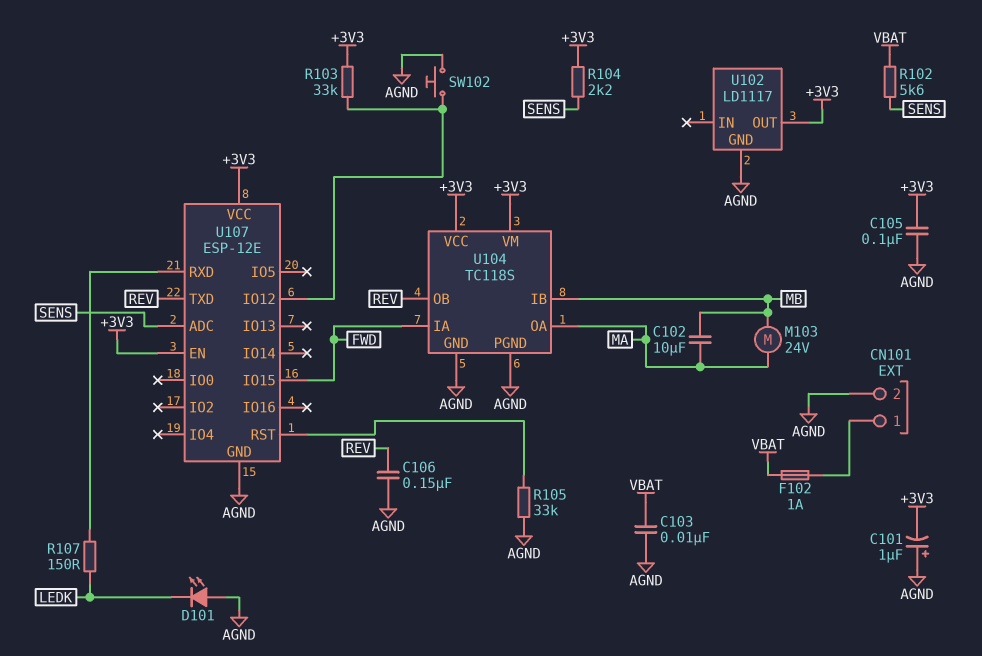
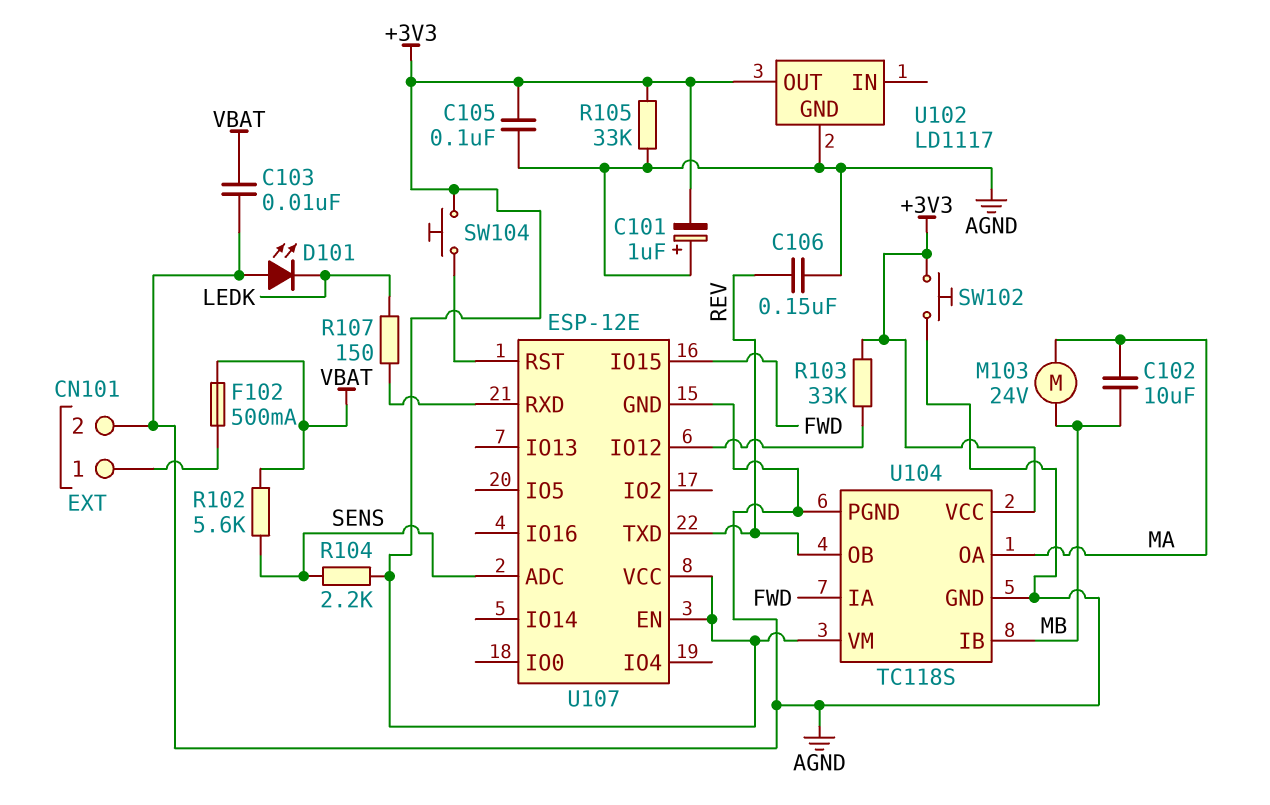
F102: 1A (CN101/1, VBAT) -> 500mA (CN101/1, VBAT)
R105: 33k (AGND, U107/RST) -> 33k (+3V3, AGND)
SW102: button (AGND, U107/IO12) -> button (+3V3, AGND)
SW104: none -> button (+3V3, U107/RST)

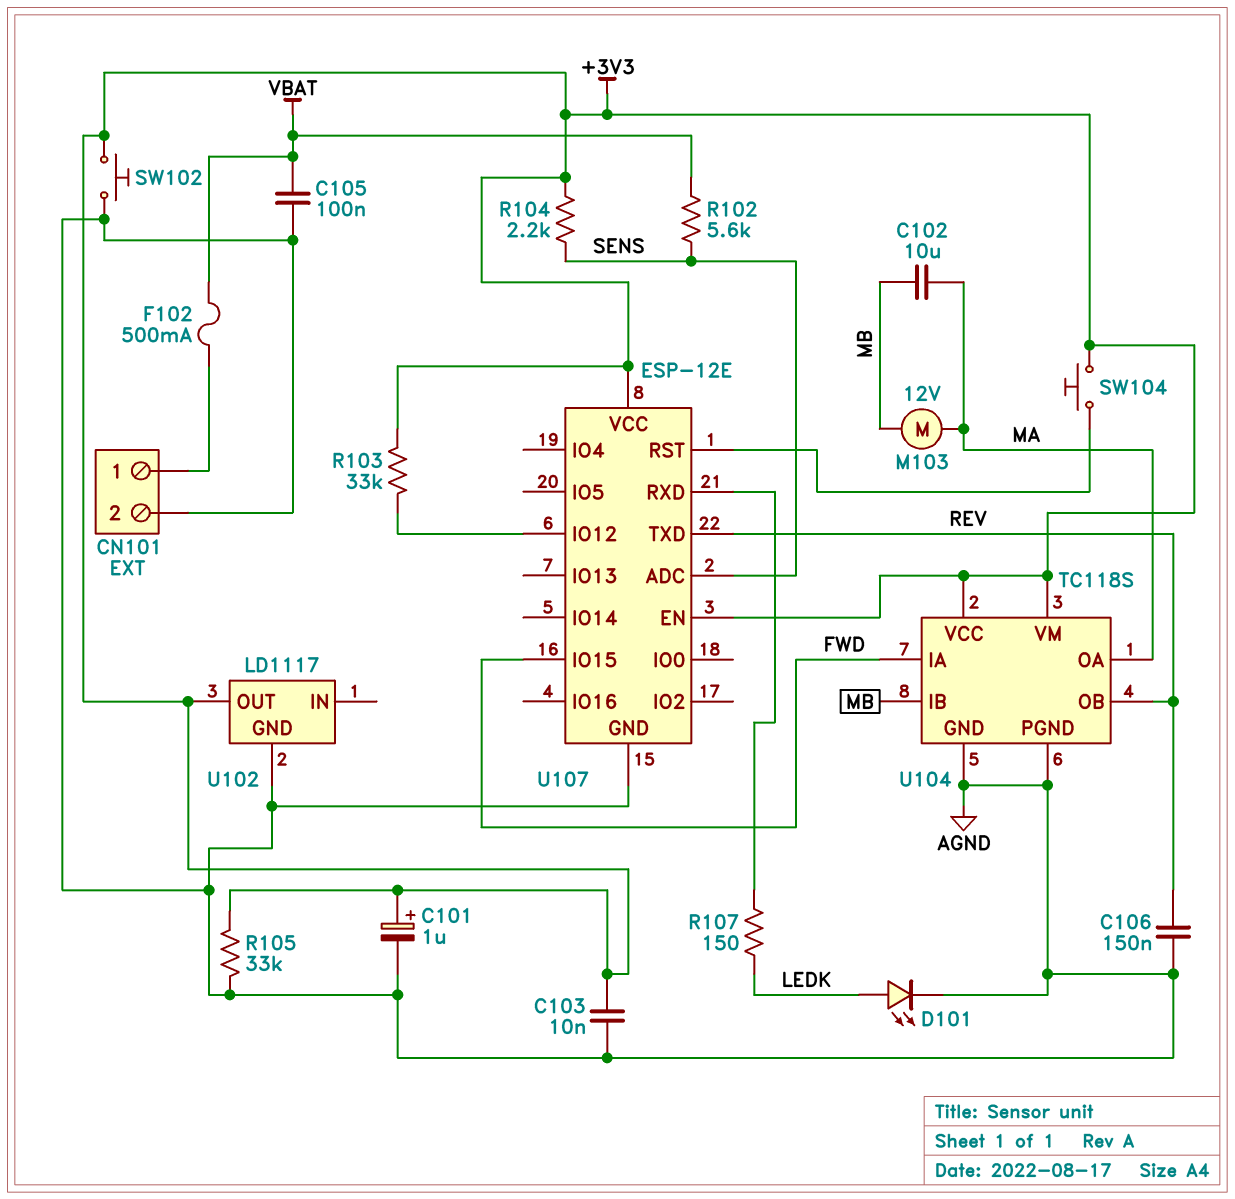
C101: 1uF (plus AGND, minus +3V3) -> 1uF (plus +3V3, minus AGND)
C103: 10nF (AGND, VBAT) -> 10nF (+3V3, AGND)
C105: 100nF (+3V3, AGND) -> 100nF (AGND, VBAT)
D101: LED (A AGND, K LEDK) -> LED (A LEDK, K AGND)
M103: motor 24V (MA, MB) -> motor 12V (MA, MB)

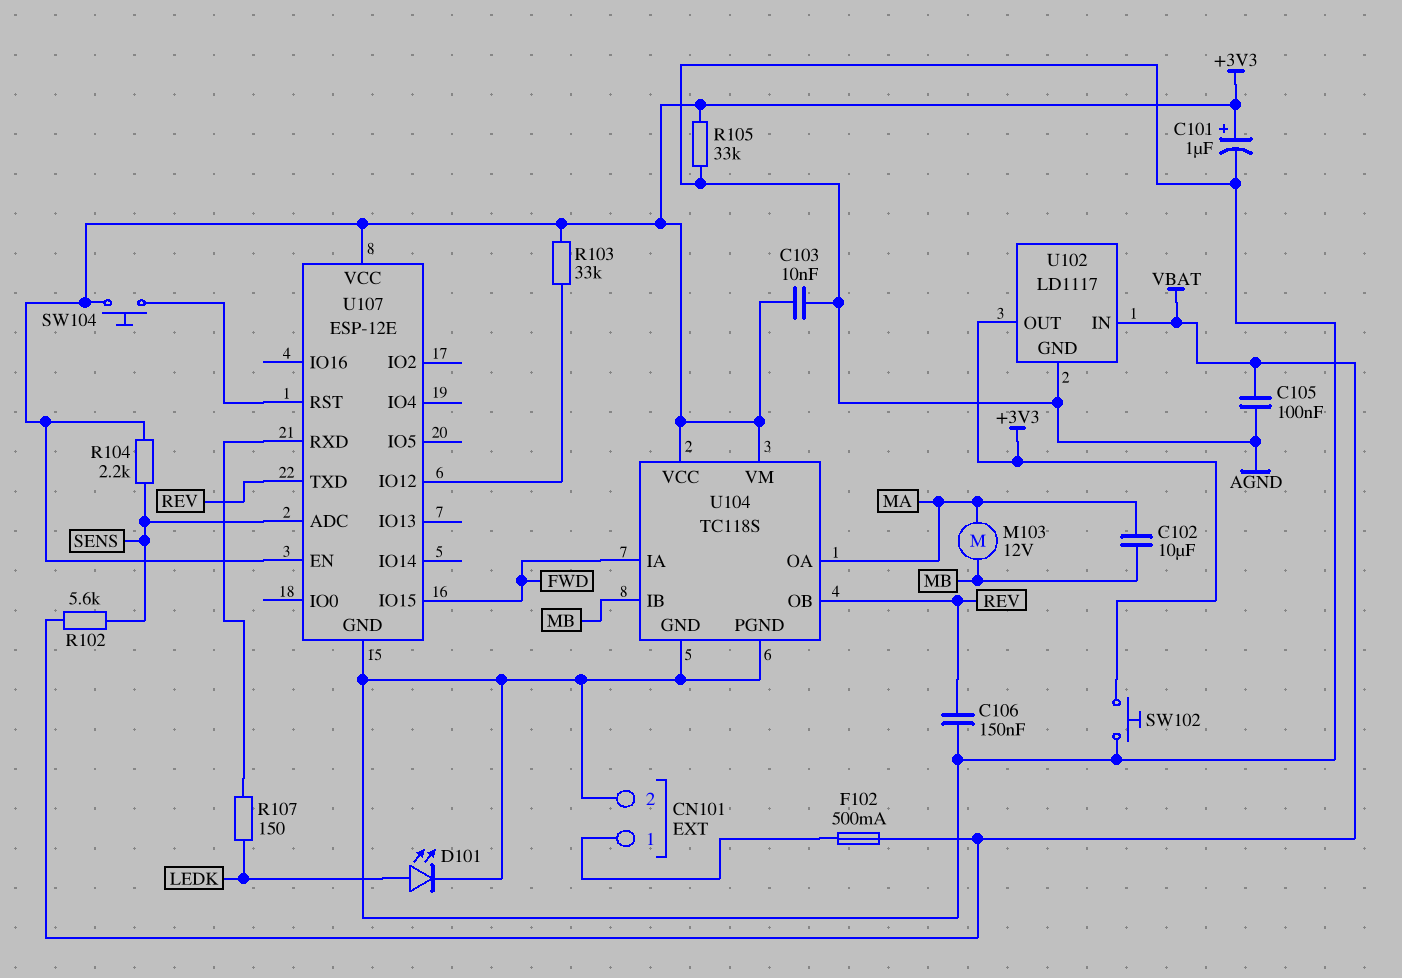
U102 pin IN: none -> VBAT

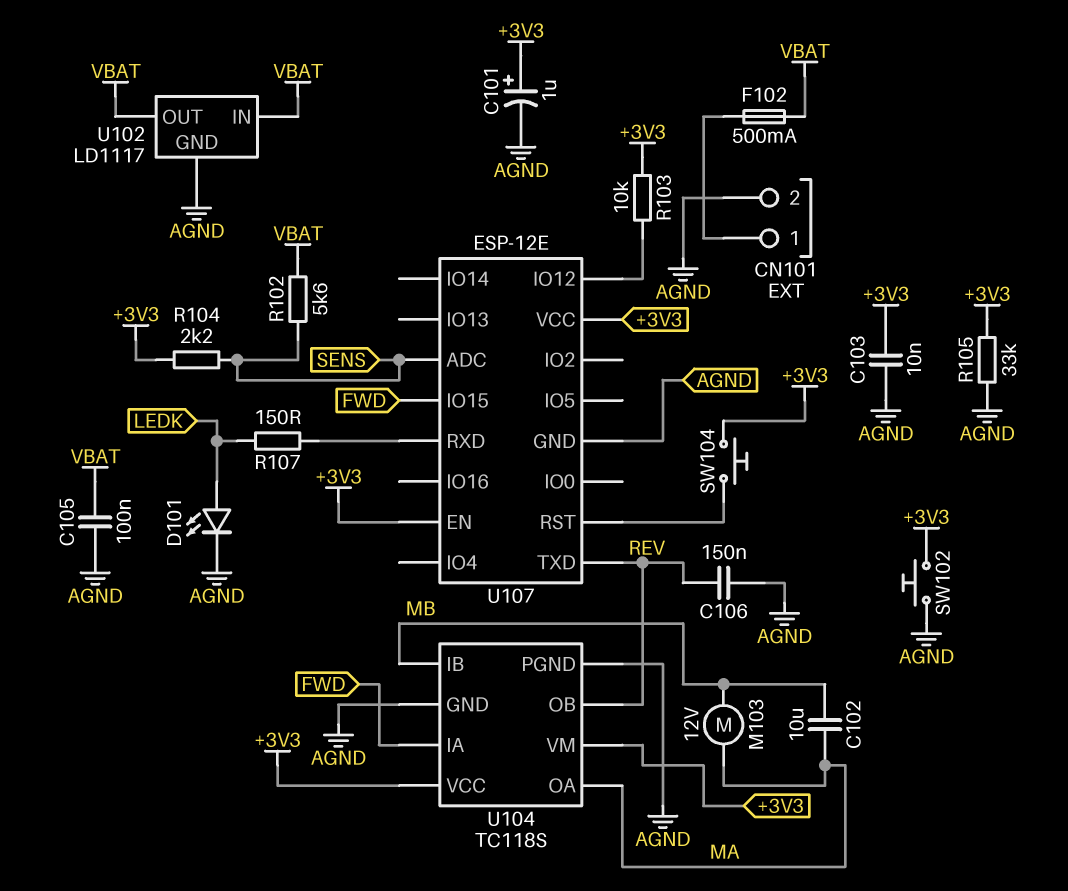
R103: 33k (+3V3, U107/IO12) -> 10k (+3V3, U107/IO12)
U102 pin OUT: +3V3 -> VBAT

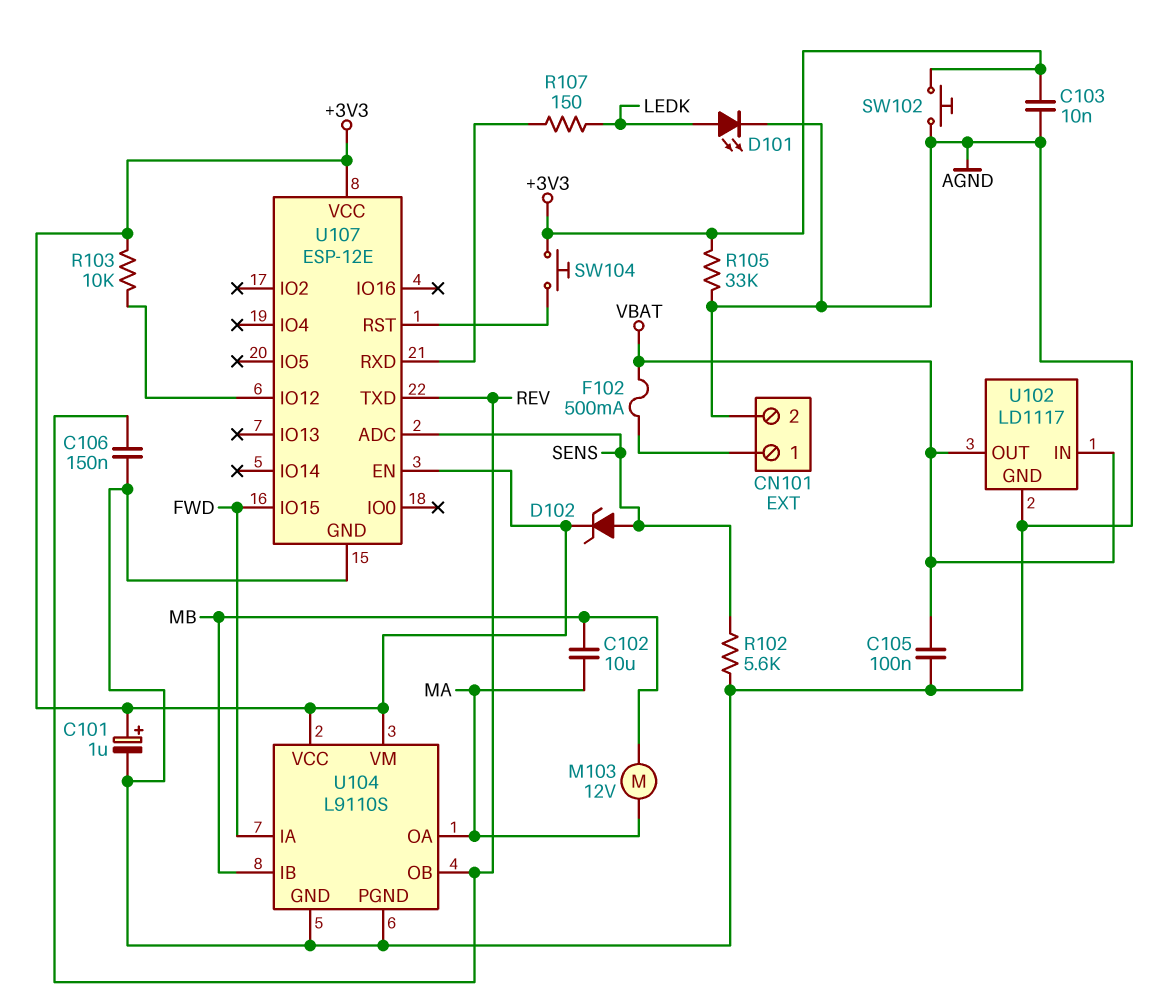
D102: none -> zener (A SENS, K +3V3)
R102: 5.6k (SENS, VBAT) -> 5.6k (AGND, SENS)
R104: 2.2k (+3V3, SENS) -> none
U104: TC118S -> L9110S

